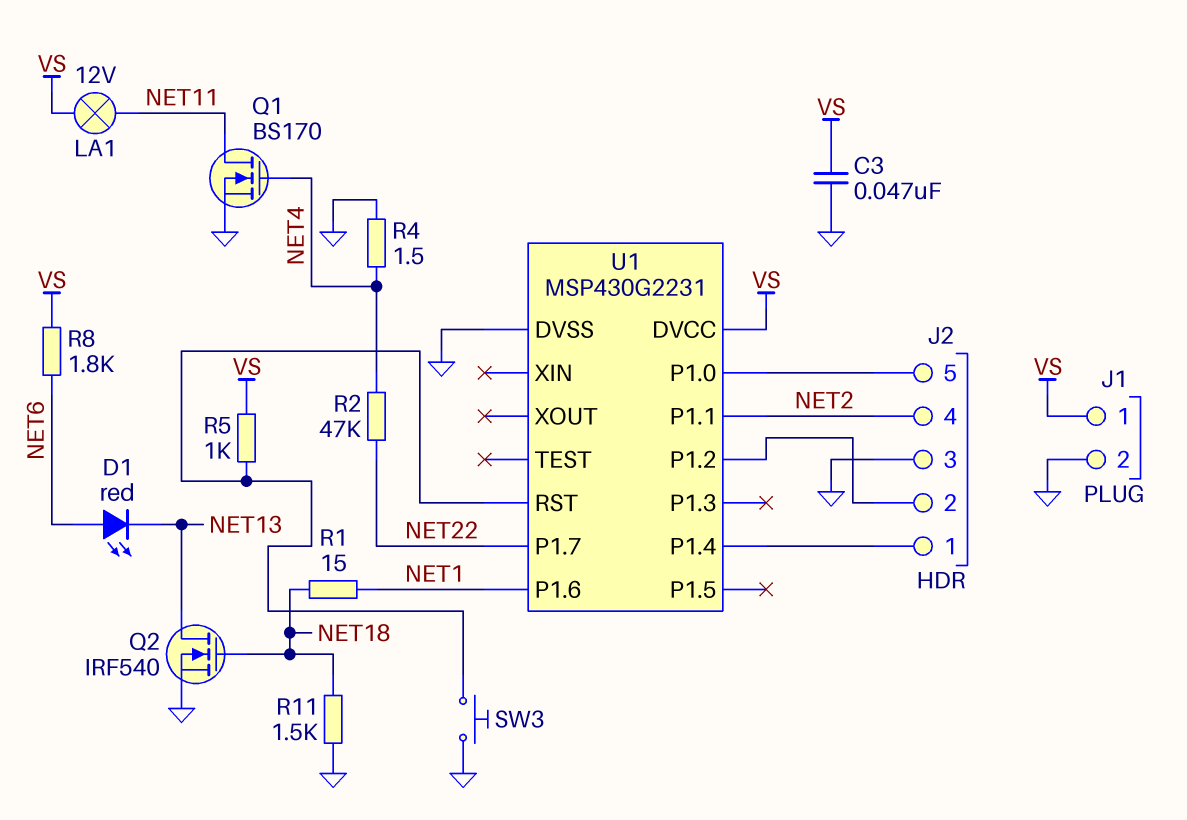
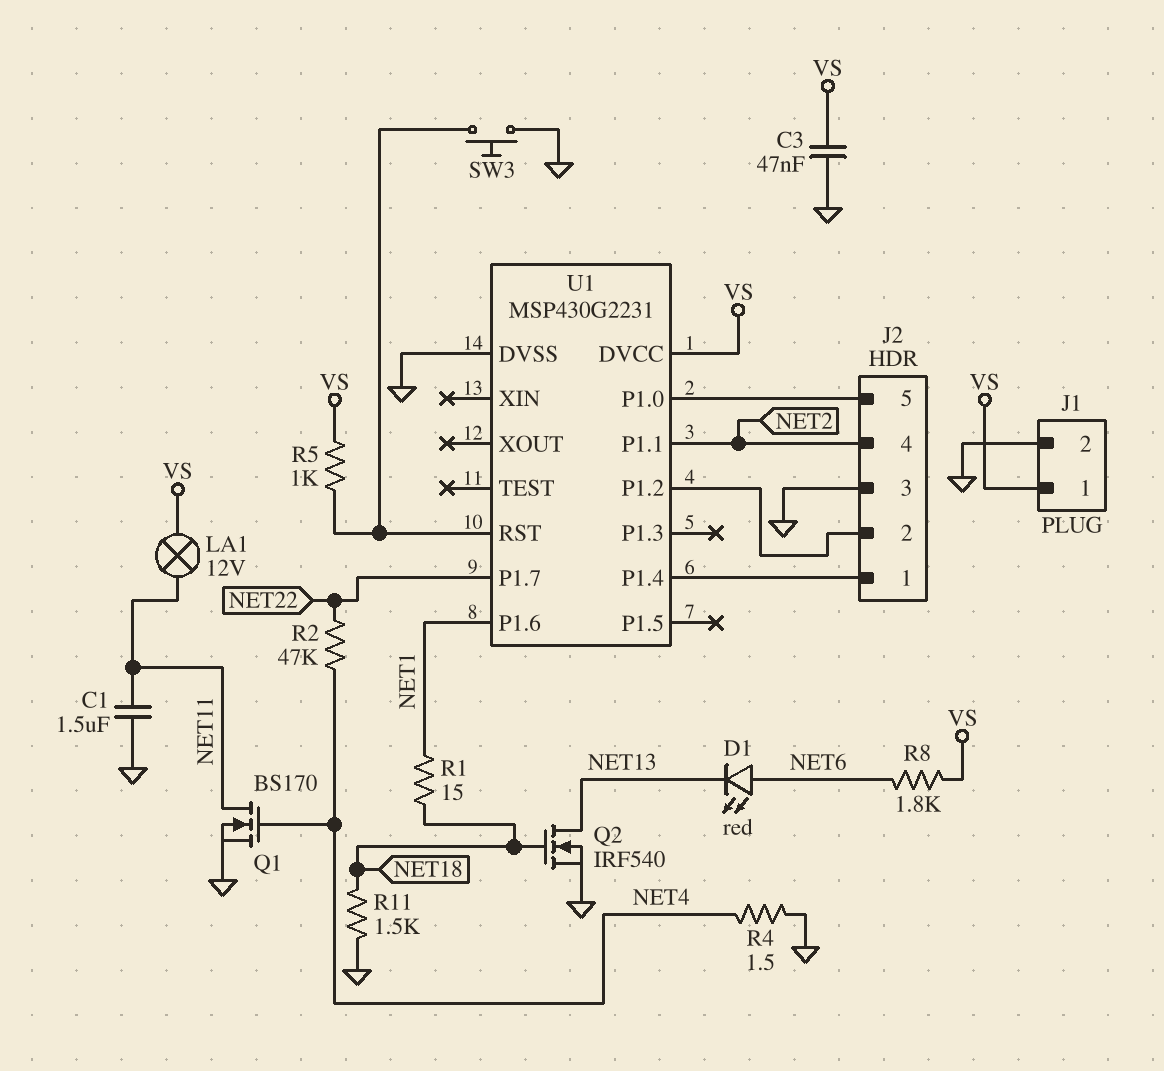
C1: none -> 1.5uF (GND, NET11)

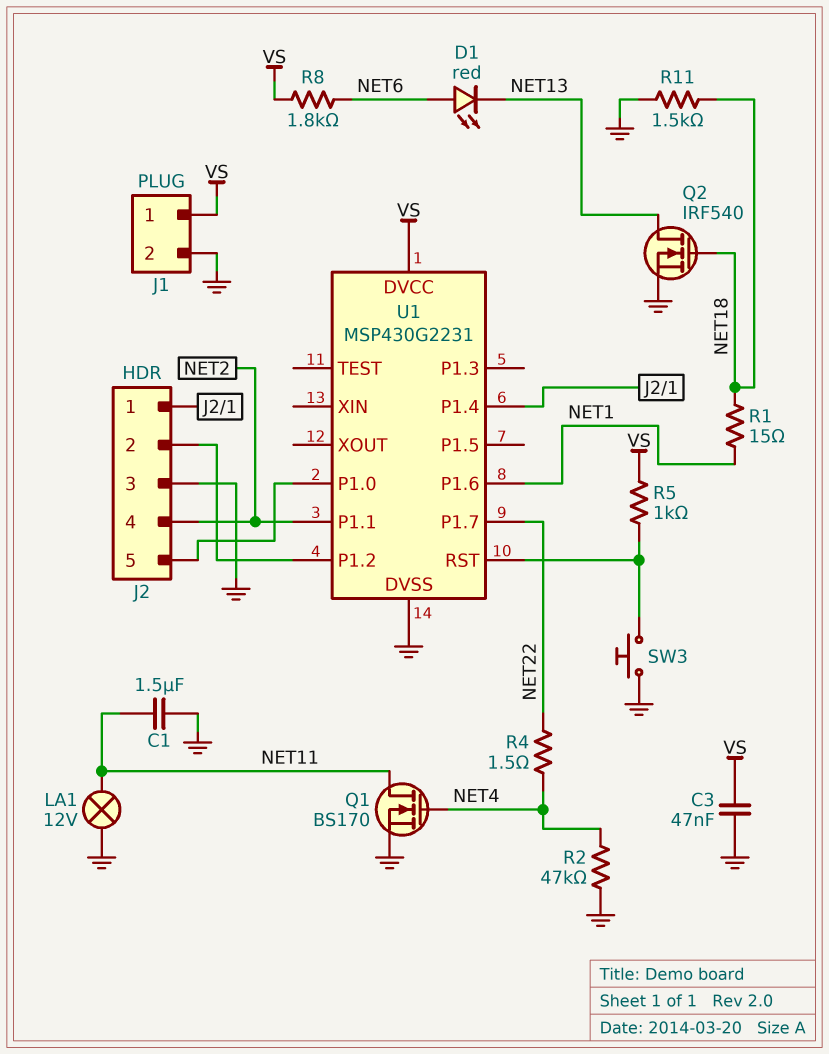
LA1: lamp 12V (NET11, VS) -> lamp 12V (GND, NET11)
R2: 47k (NET4, NET22) -> 47k (GND, NET4)
R4: 1.5 (GND, NET4) -> 1.5 (NET4, NET22)

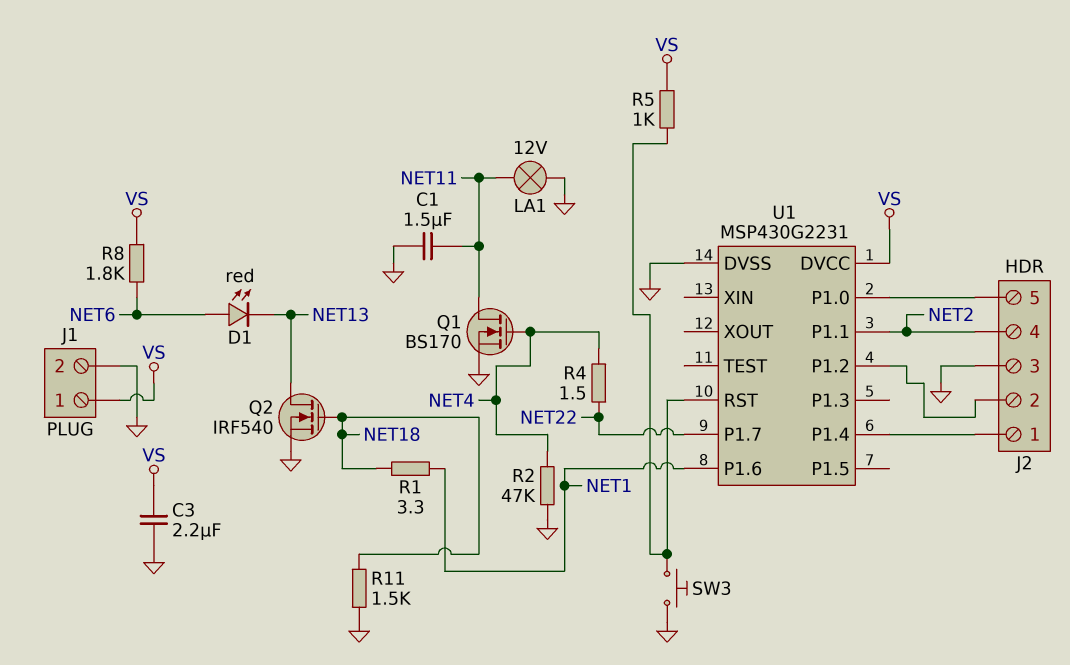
C3: 47nF (GND, VS) -> 2.2uF (GND, VS)
R1: 15 (NET1, NET18) -> 3.3 (NET1, NET18)

